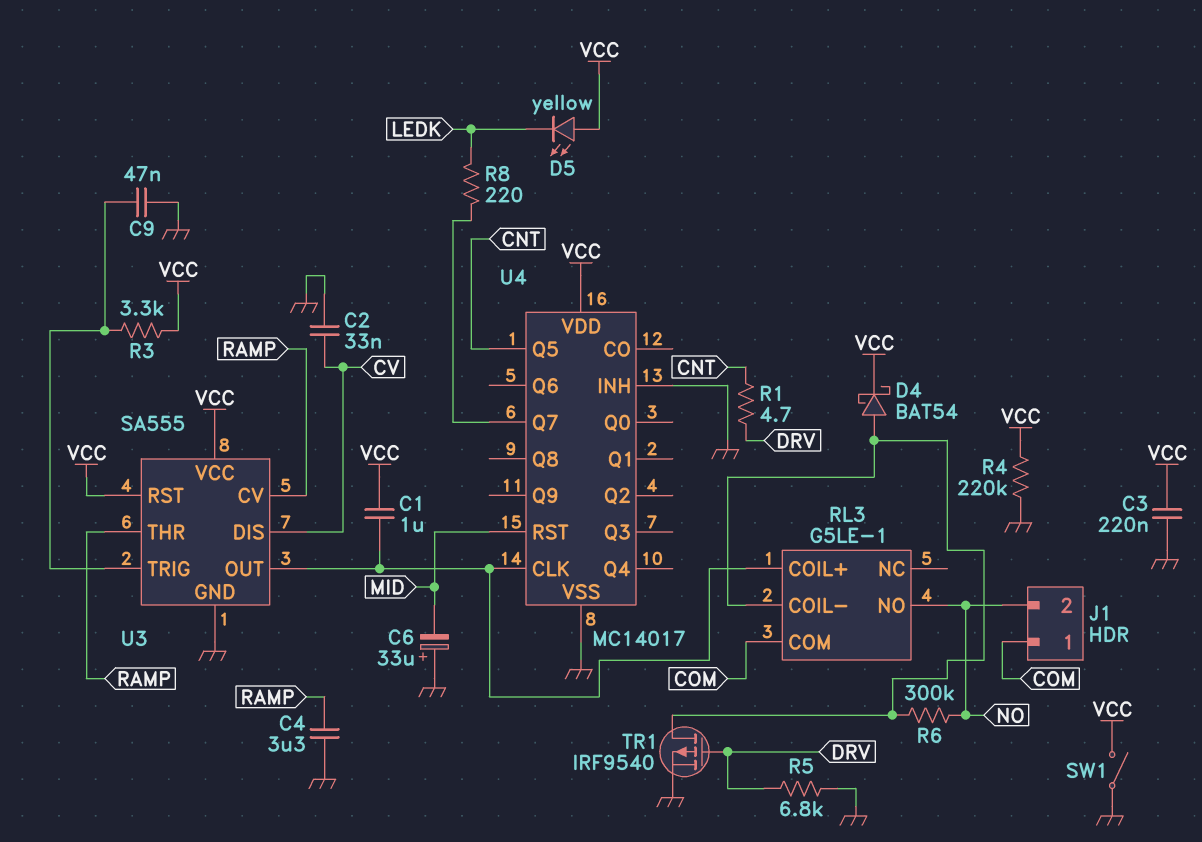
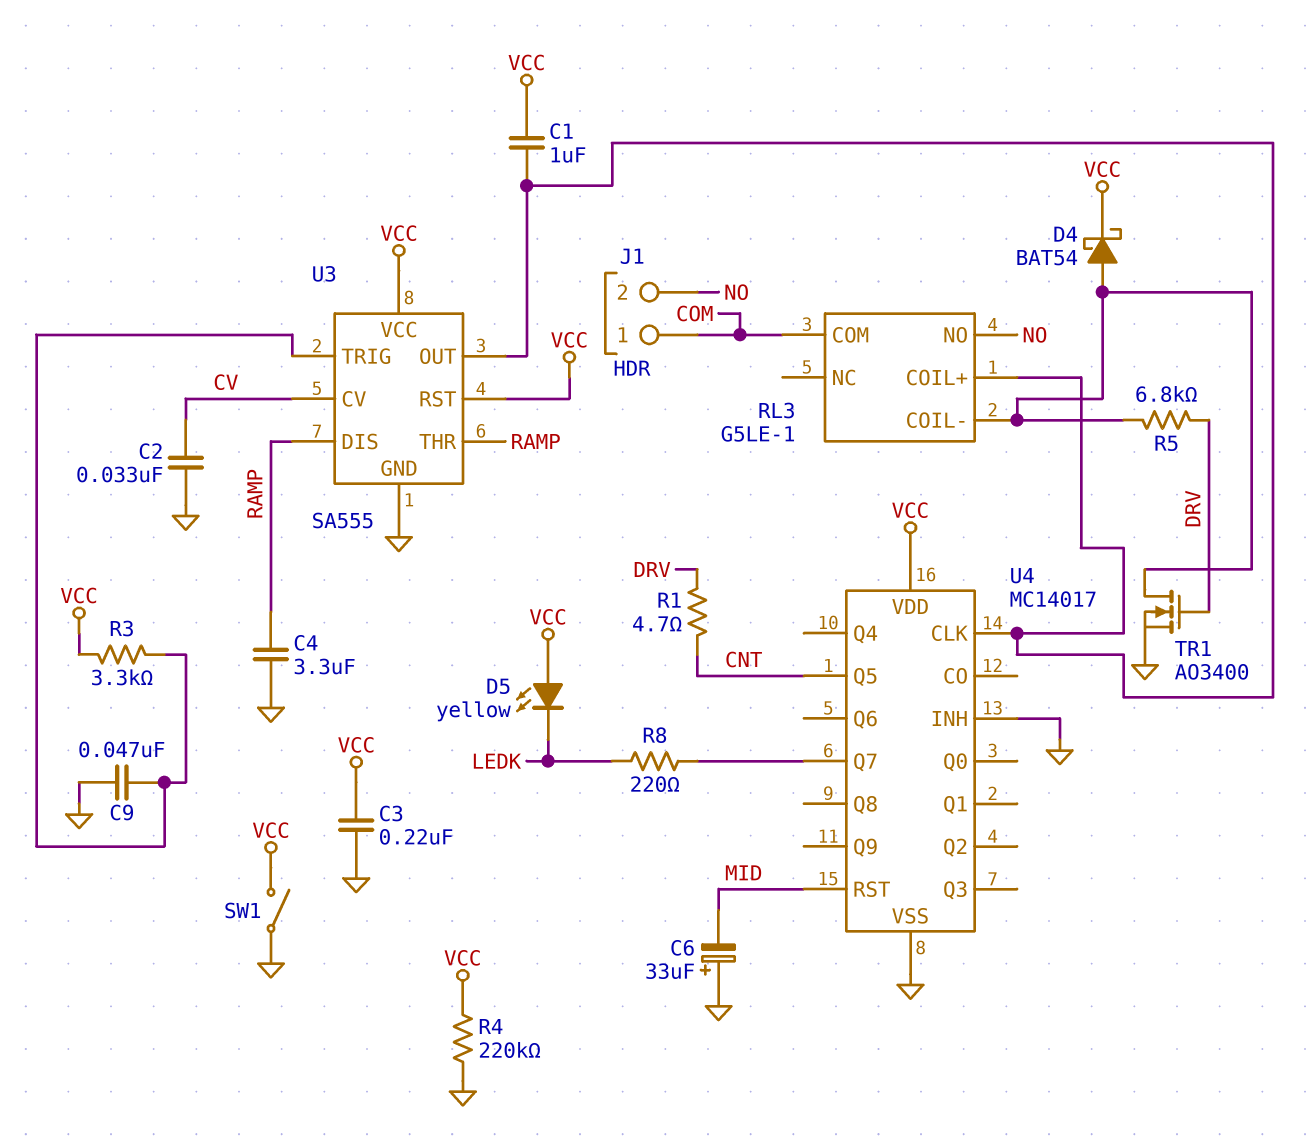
R5: 6.8k (DRV, GND) -> 6.8k (DRV, RL3/COIL-)
R6: 300k (NO, RL3/COIL-) -> none
TR1: PMOS IRF9540 (G DRV, D RL3/COIL-, S GND) -> NMOS AO3400 (G DRV, D RL3/COIL-, S GND)
U3 pin CV: RAMP -> CV
U3 pin DIS: CV -> RAMP

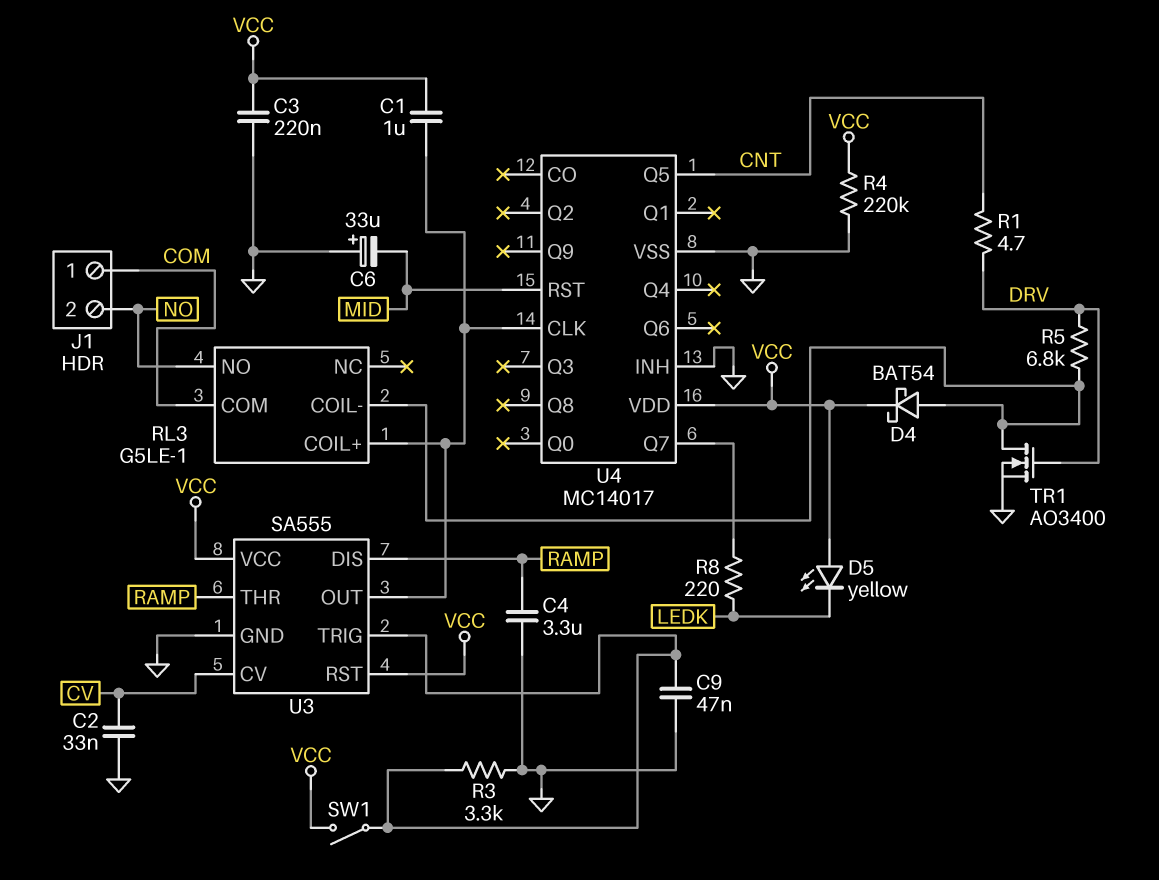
R3: 3.3k (U3/TRIG, VCC) -> 3.3k (GND, U3/TRIG)
SW1: switch (GND, VCC) -> switch (U3/TRIG, VCC)

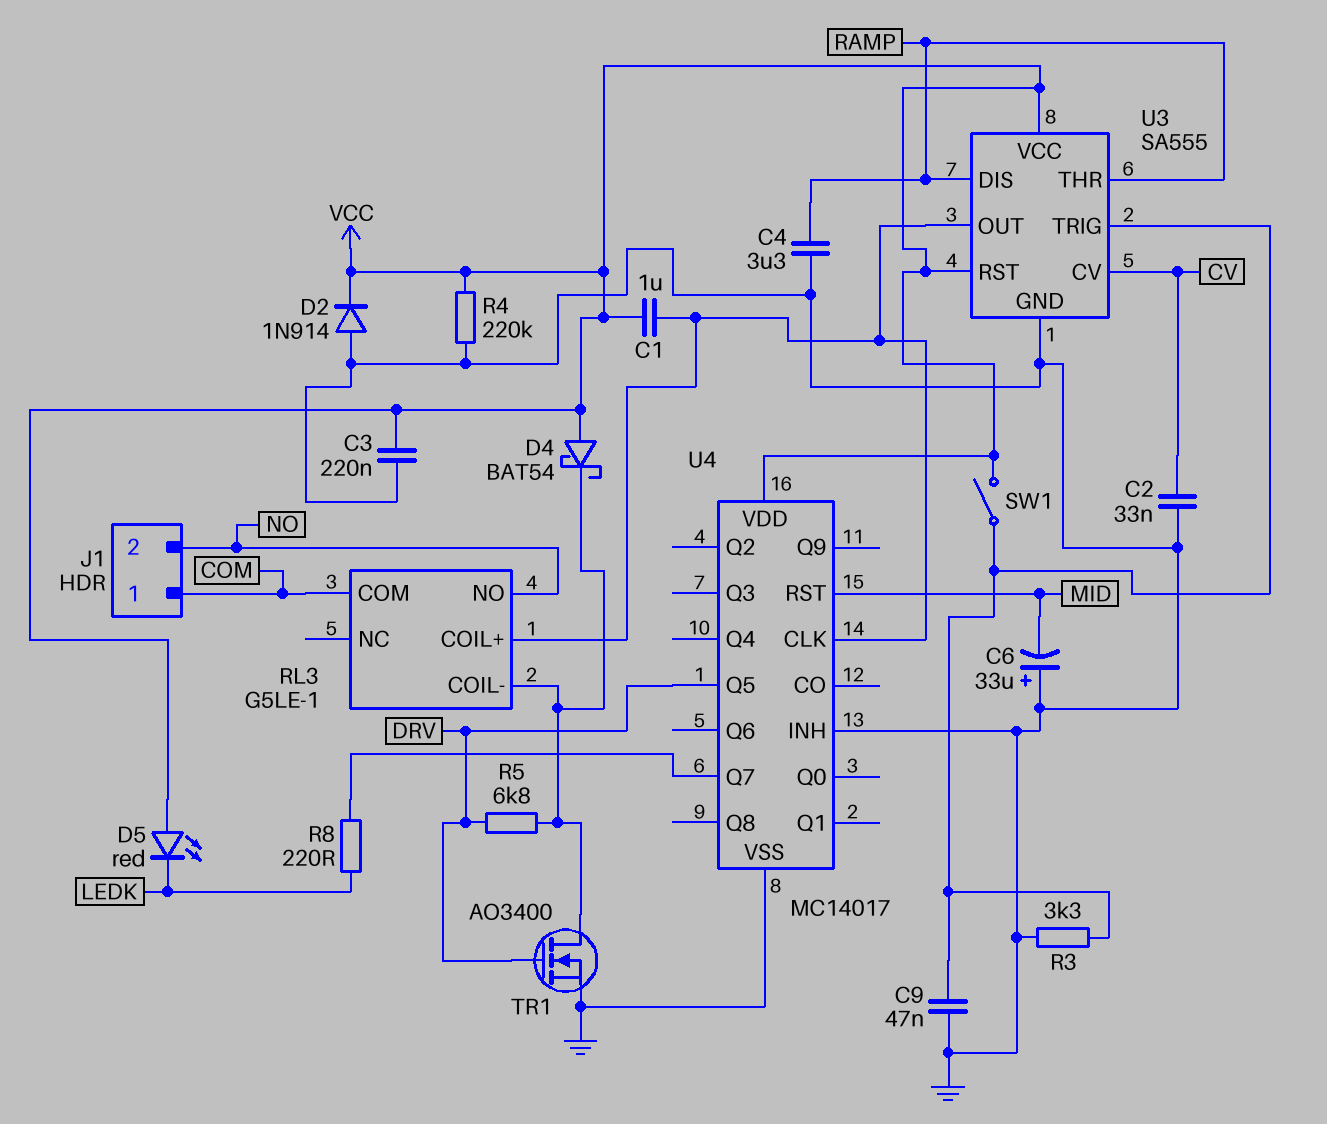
D2: none -> diode 1N914 (A GND, K VCC)
D4: schottky BAT54 (A RL3/COIL-, K VCC) -> schottky BAT54 (A VCC, K RL3/COIL-)
D5: LED yellow (A VCC, K LEDK) -> LED red (A VCC, K LEDK)
R1: 4.7 (CNT, DRV) -> none
U4 pin Q5: CNT -> DRV

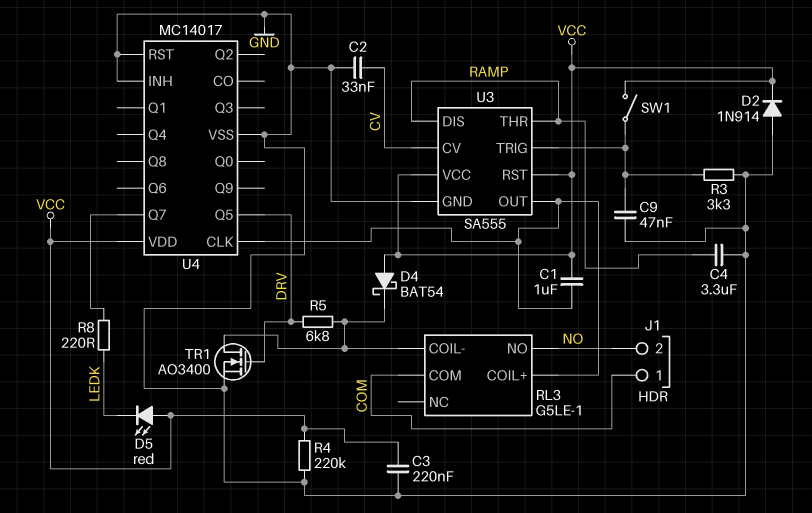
C6: 33uF (plus GND, minus MID) -> none
U4 pin RST: MID -> GND

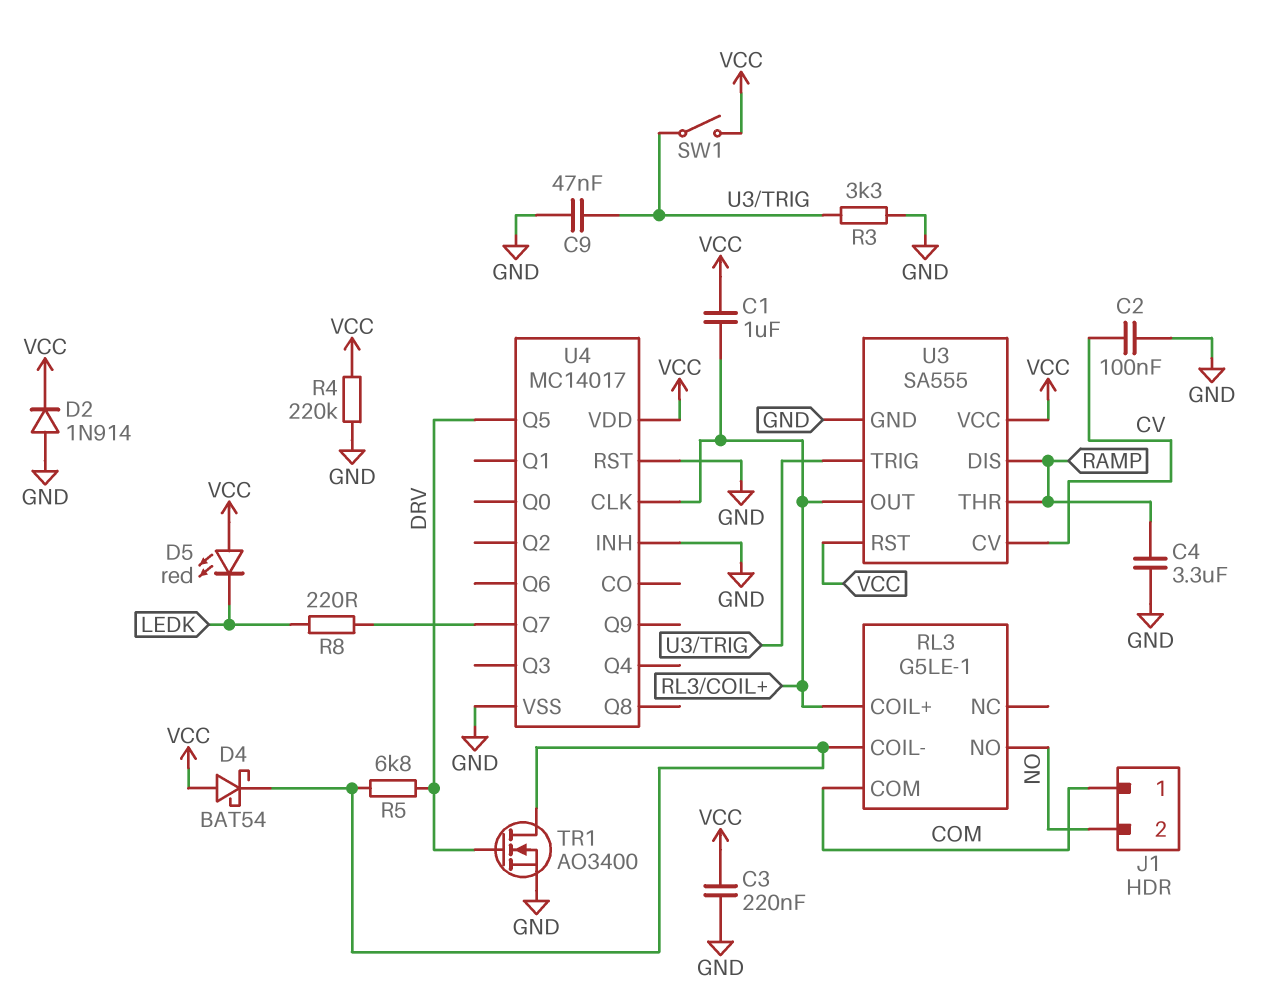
C2: 33nF (CV, GND) -> 100nF (CV, GND)

